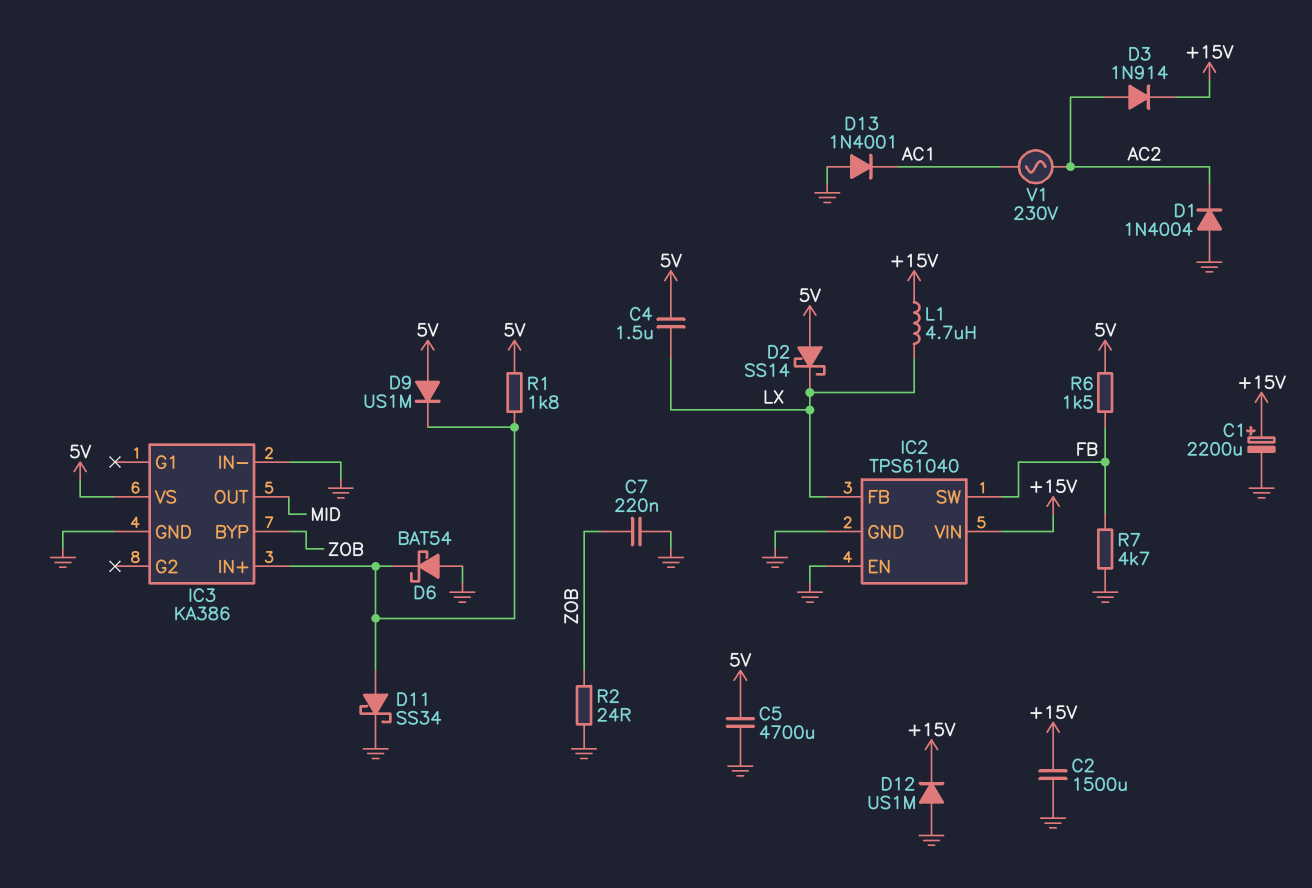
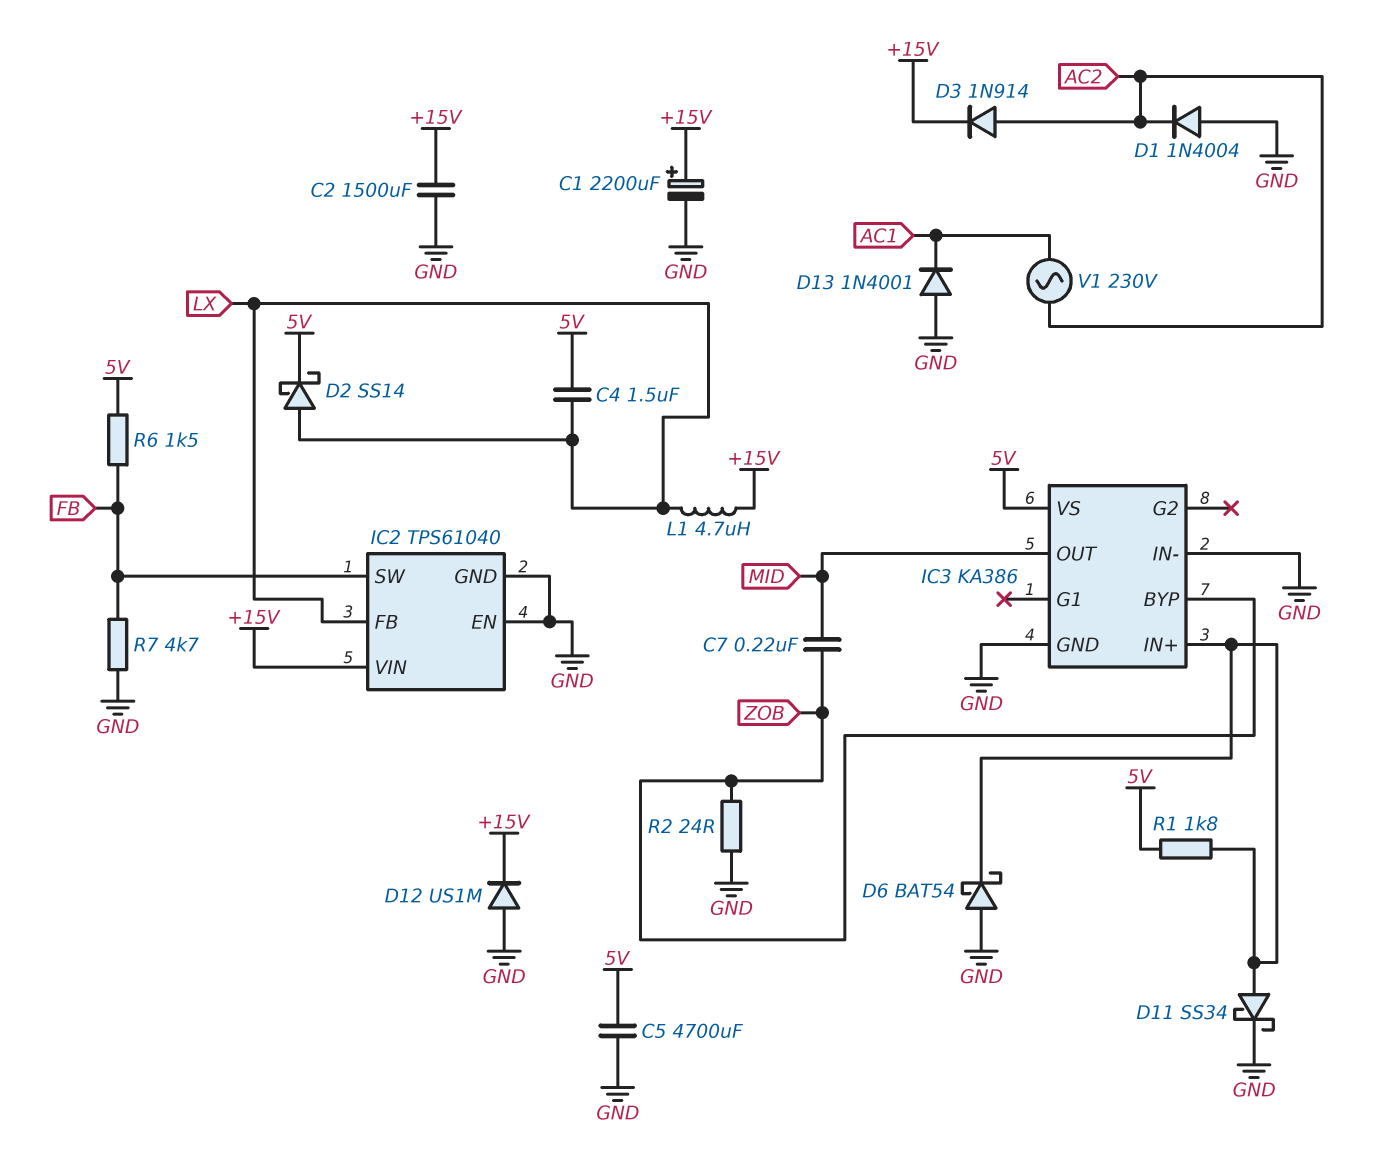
C7: 220nF (GND, ZOB) -> 220nF (MID, ZOB)
D2: schottky SS14 (A 5V, K LX) -> schottky SS14 (A LX, K 5V)
D9: diode US1M (A 5V, K IC3/IN+) -> none

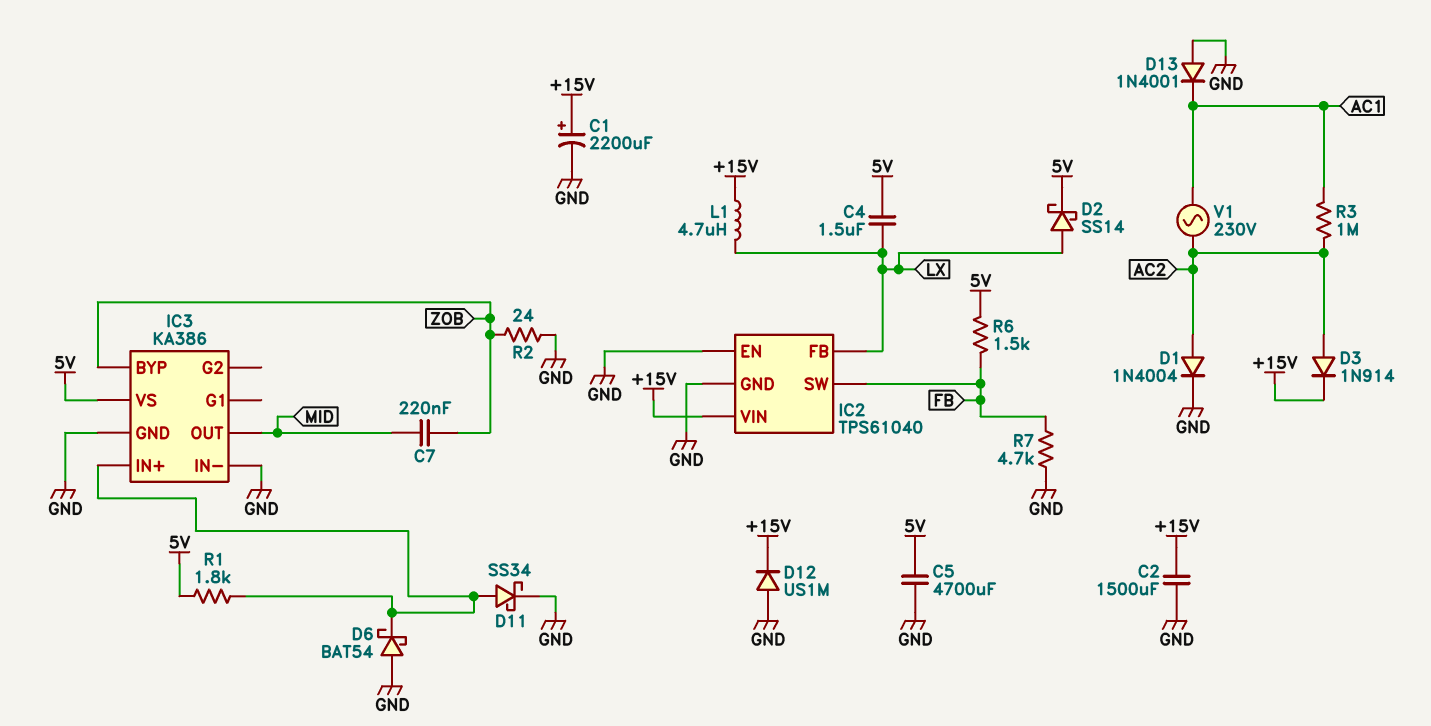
D1: diode 1N4004 (A GND, K AC2) -> diode 1N4004 (A AC2, K GND)
R3: none -> 1M (AC1, AC2)

